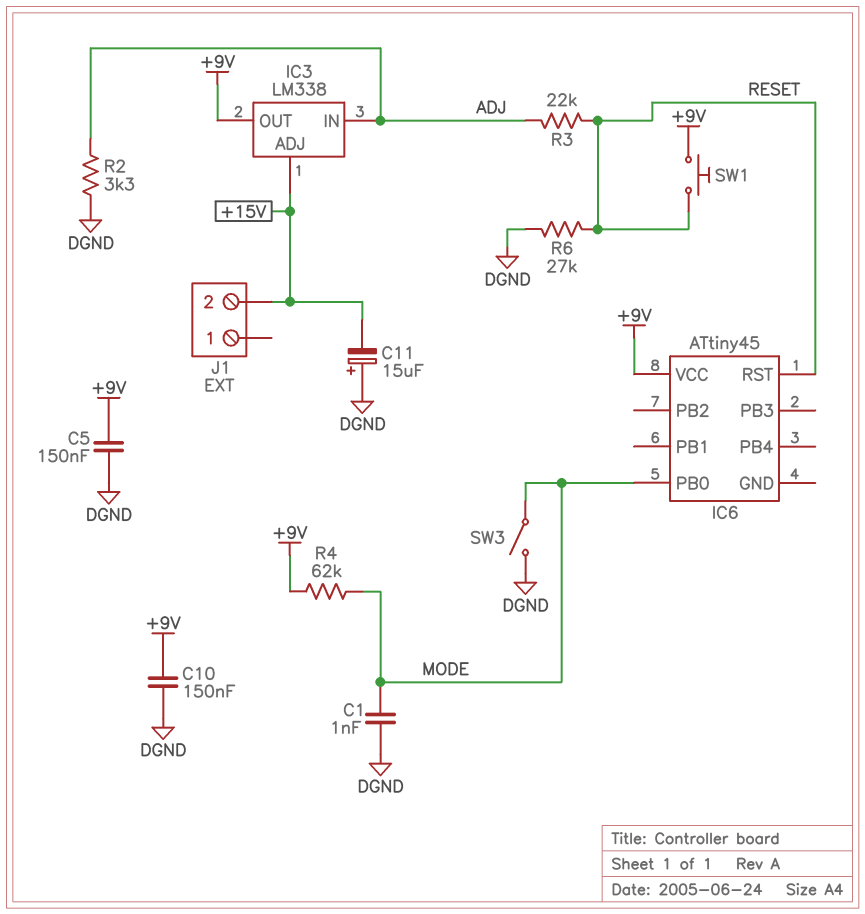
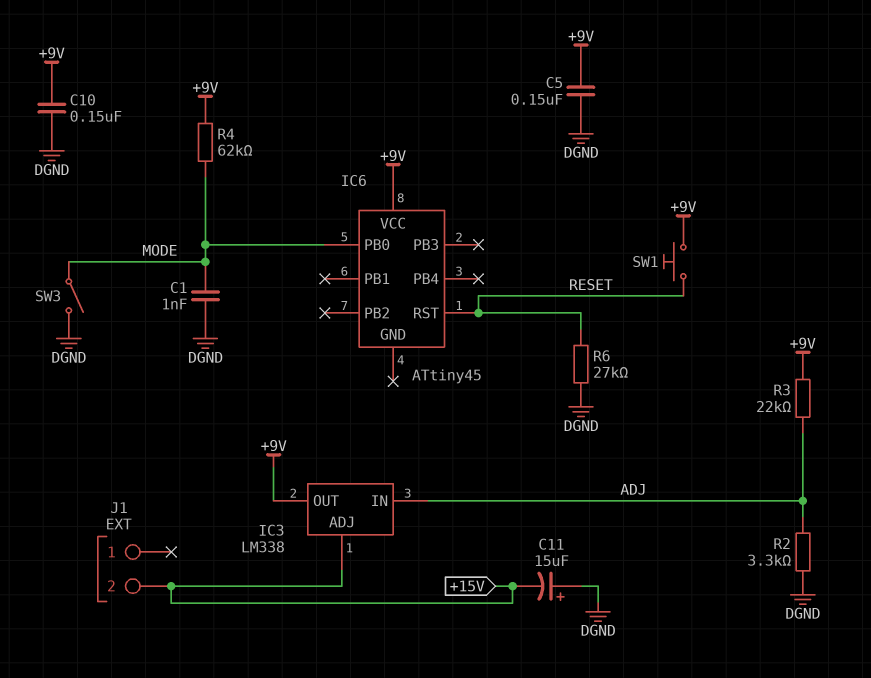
R3: 22k (ADJ, RESET) -> 22k (+9V, ADJ)

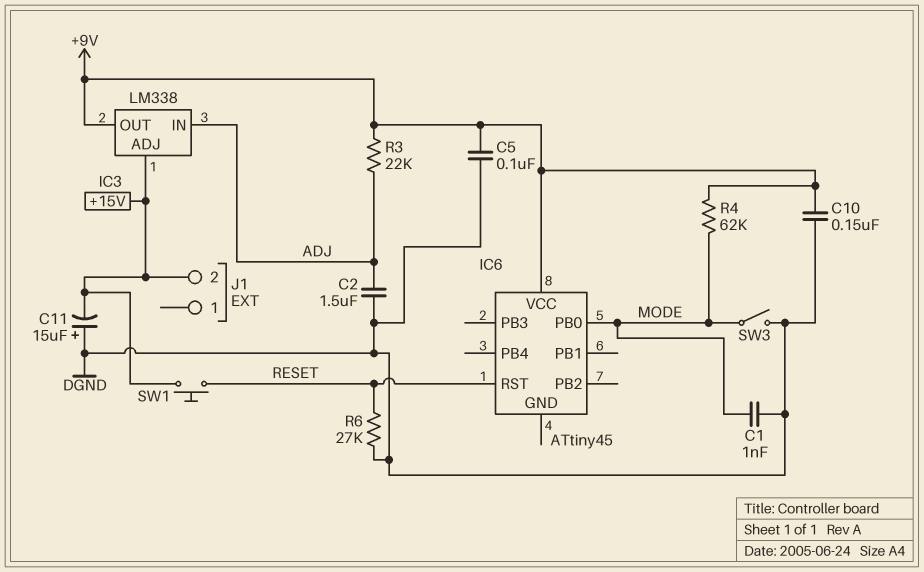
C2: none -> 1.5uF (ADJ, DGND)
C5: 150nF (+9V, DGND) -> 100nF (+9V, DGND)
R2: 3.3k (ADJ, DGND) -> none
SW1: button (+9V, RESET) -> button (+15V, RESET)

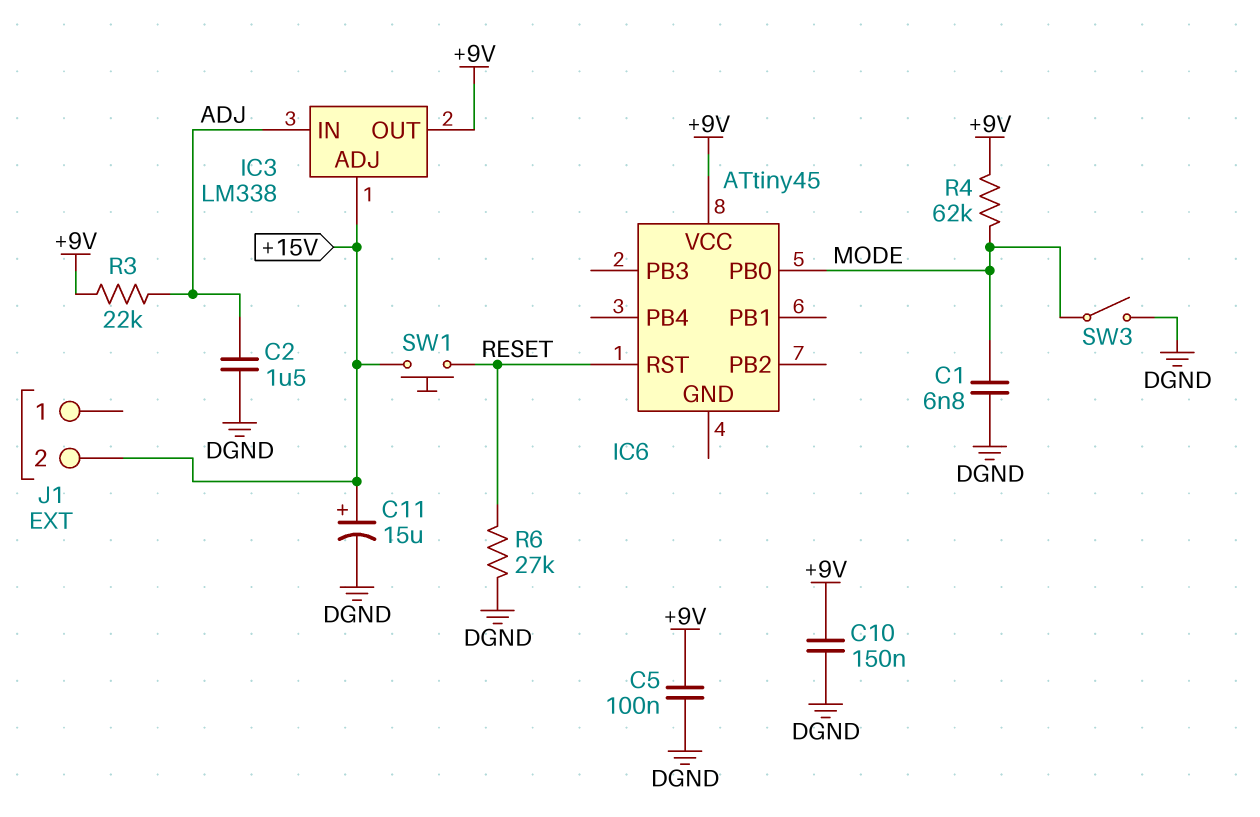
C1: 1nF (DGND, MODE) -> 6.8nF (DGND, MODE)
C11: 15uF (plus DGND, minus +15V) -> 15uF (plus +15V, minus DGND)

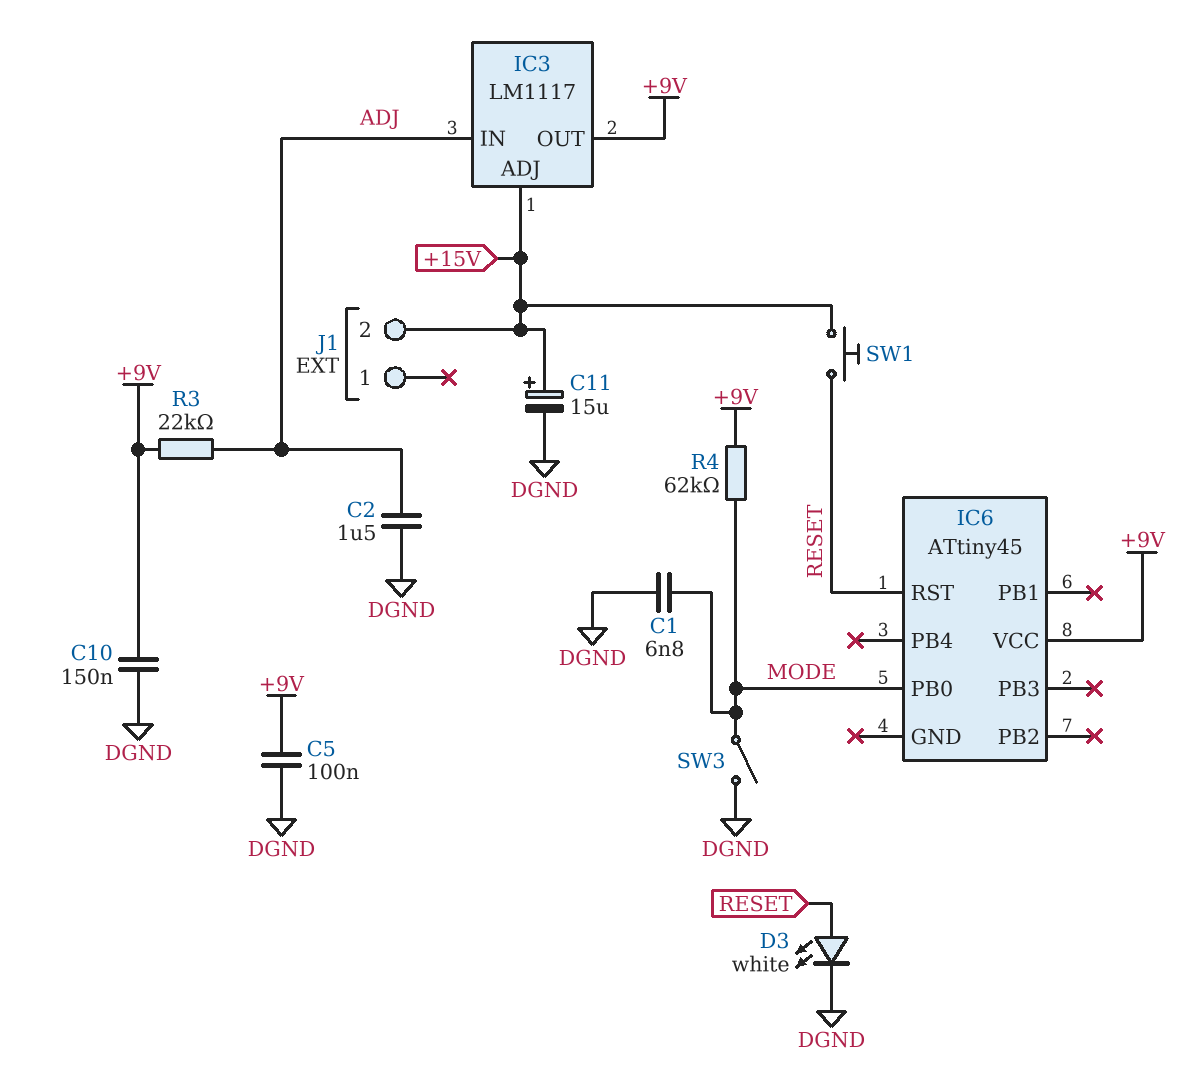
D3: none -> LED white (A RESET, K DGND)
IC3: LM338 -> LM1117
R6: 27k (DGND, RESET) -> none

